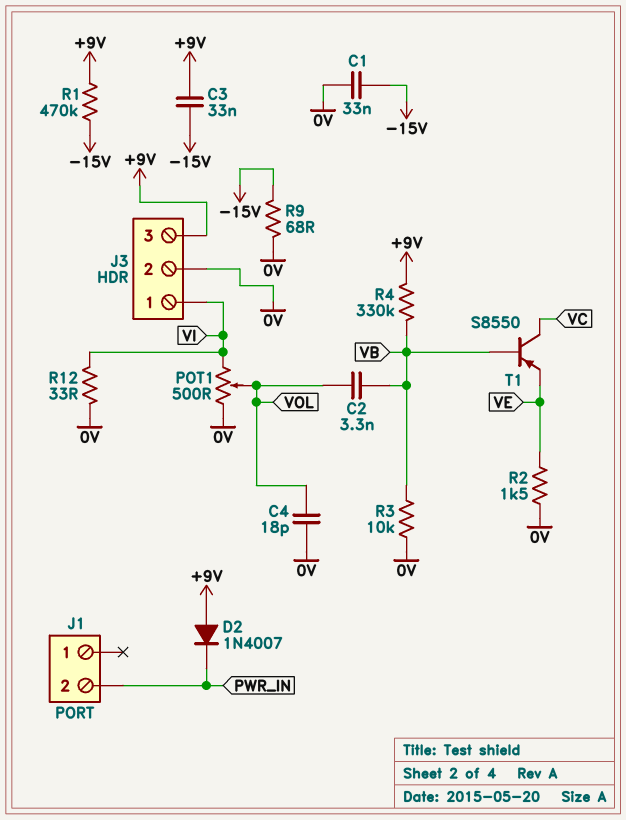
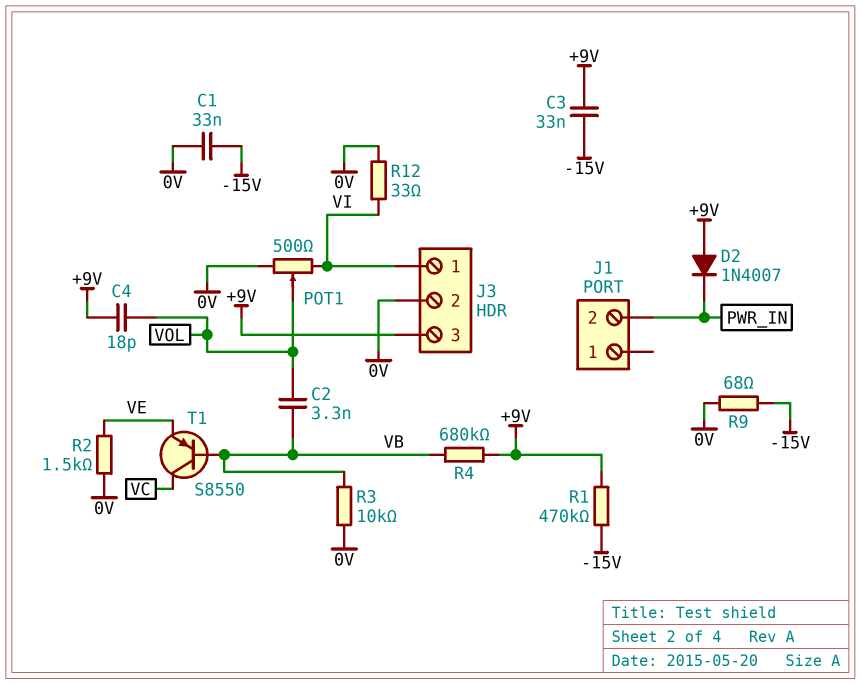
C4: 18pF (0V, VOL) -> 18pF (+9V, VOL)
R4: 330k (+9V, VB) -> 680k (+9V, VB)

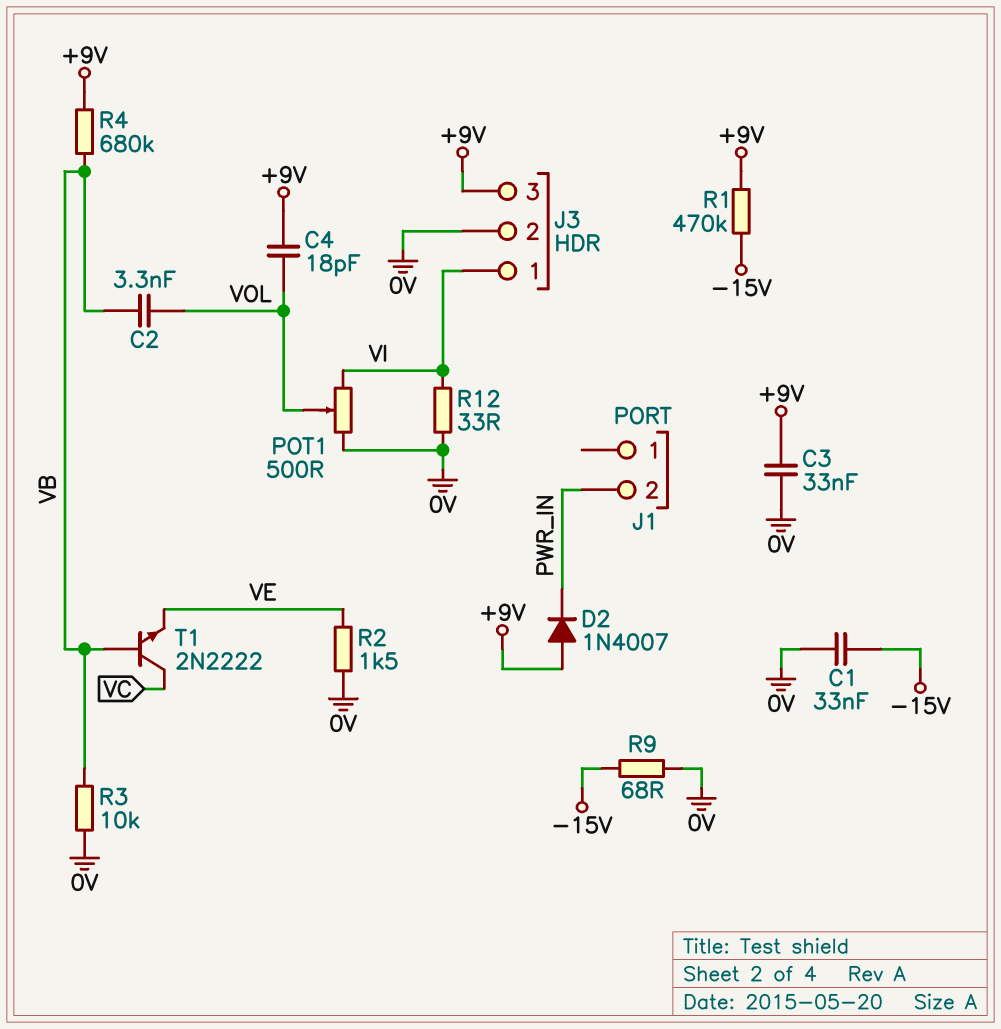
C3: 33nF (+9V, -15V) -> 33nF (+9V, 0V)
T1: PNP S8550 (B VB, C VC, E VE) -> NPN 2N2222 (B VB, C VC, E VE)

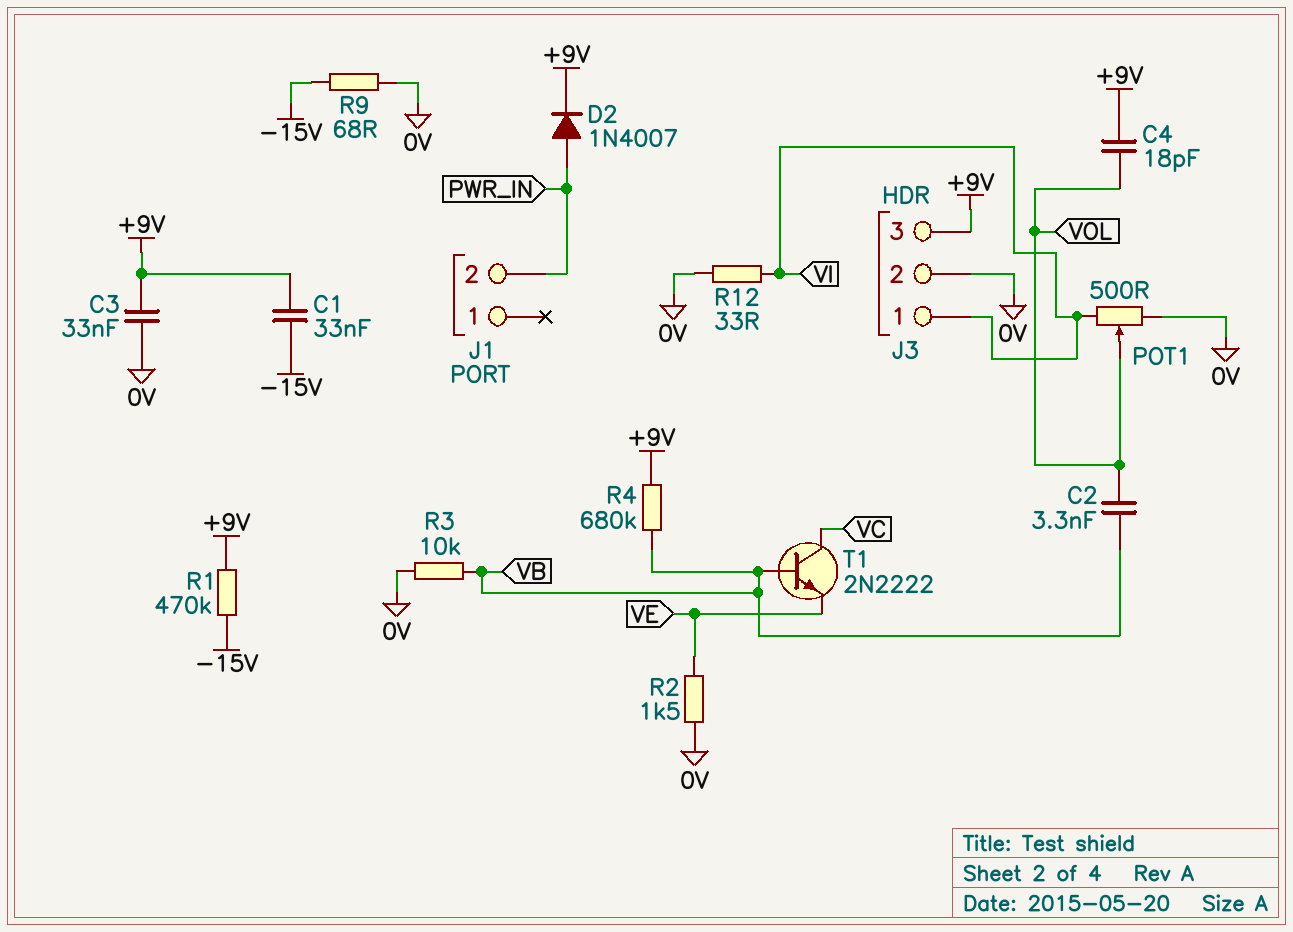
C1: 33nF (-15V, 0V) -> 33nF (+9V, -15V)
D2: diode 1N4007 (A +9V, K PWR_IN) -> diode 1N4007 (A PWR_IN, K +9V)

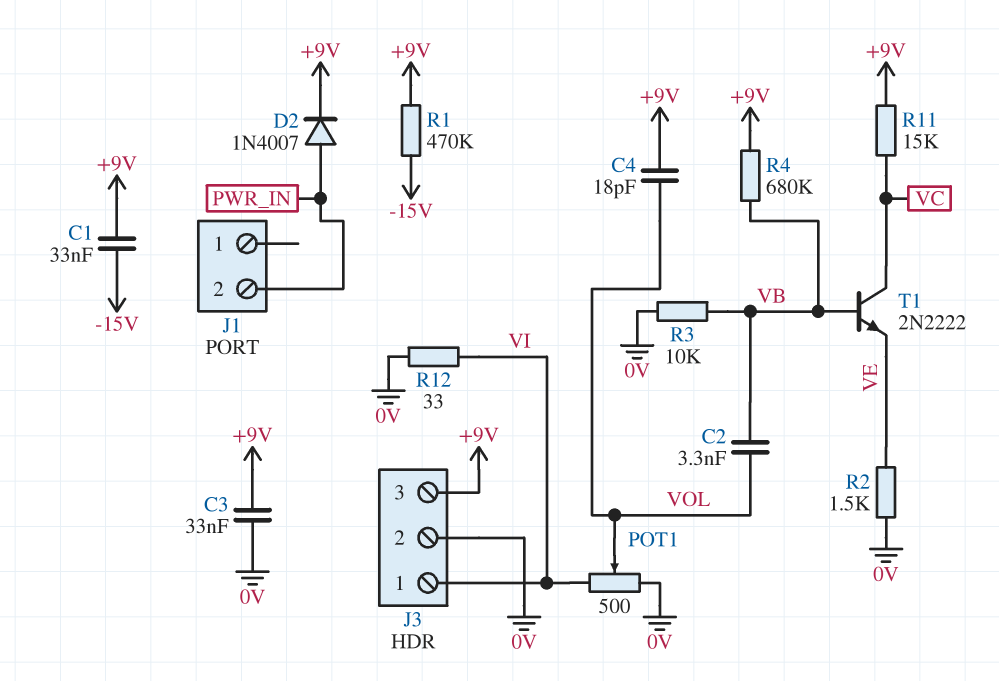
R9: 68 (-15V, 0V) -> none
R11: none -> 15k (+9V, VC)

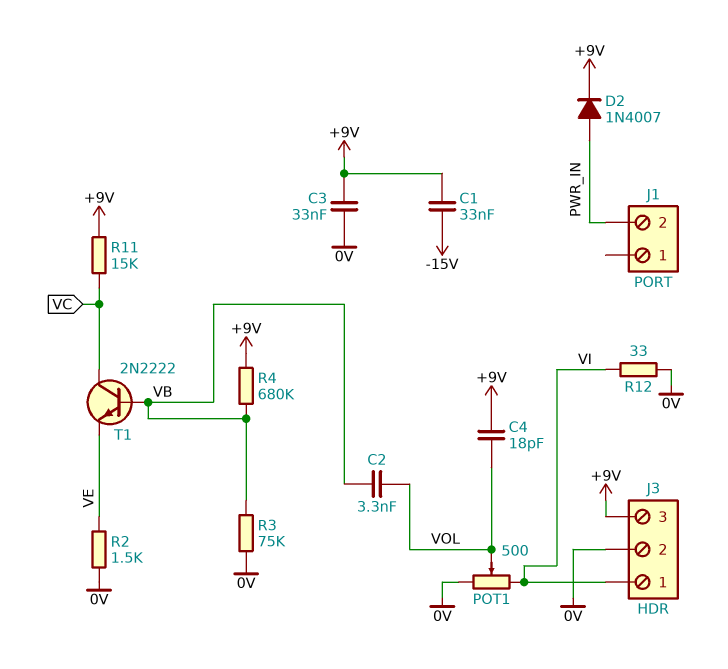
R1: 470k (+9V, -15V) -> none
R3: 10k (0V, VB) -> 75k (0V, VB)

